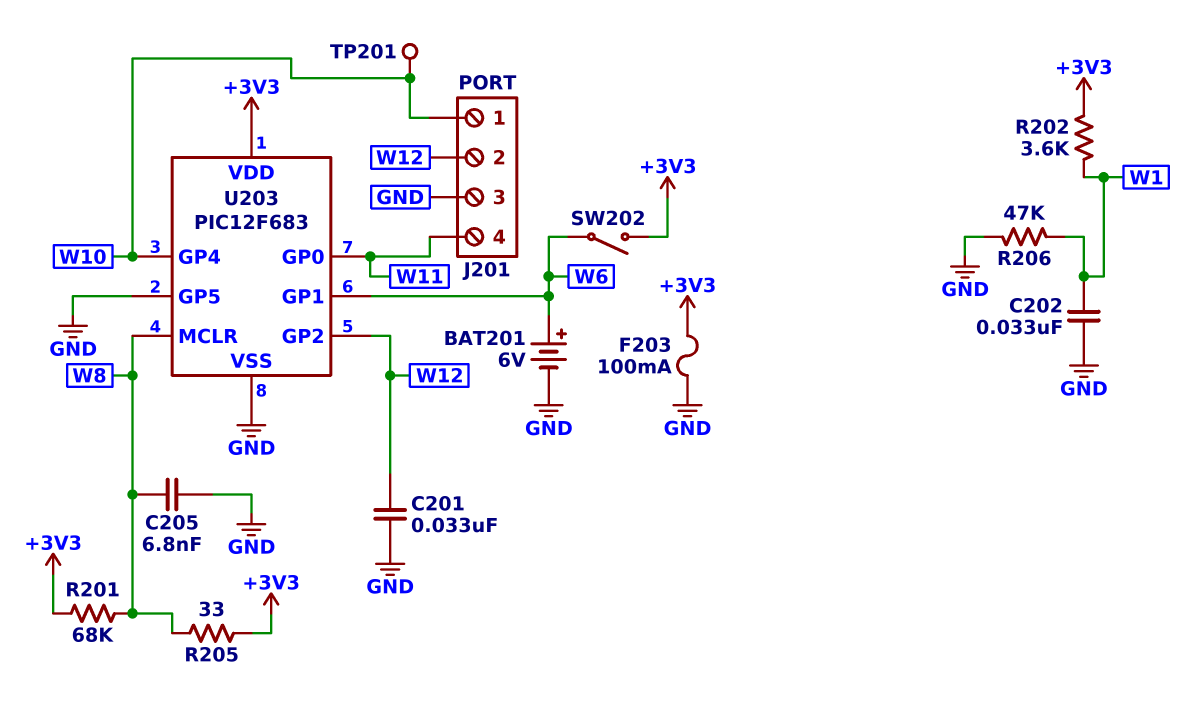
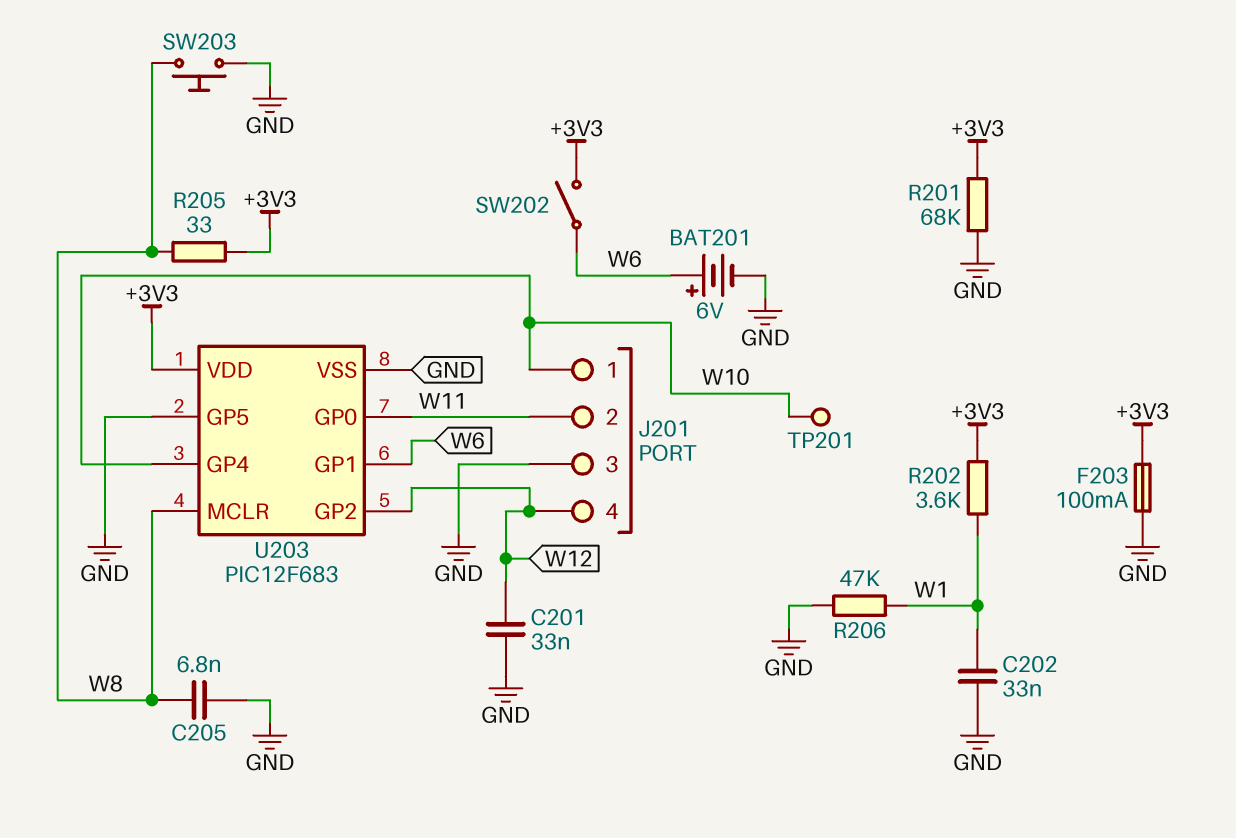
J201 pin 2: W12 -> W11
J201 pin 4: W11 -> W12
R201: 68k (+3V3, W8) -> 68k (+3V3, GND)
SW203: none -> button (GND, W8)

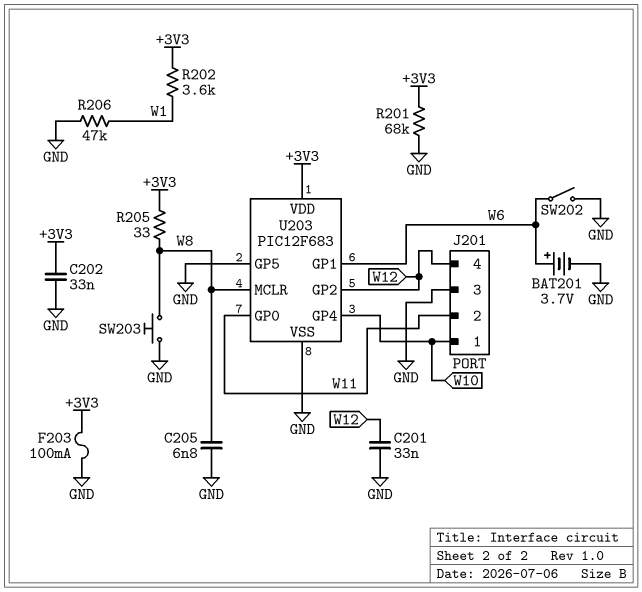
BAT201: 6V (plus W6, minus GND) -> 3.7V (plus W6, minus GND)
C202: 33nF (GND, W1) -> 33nF (+3V3, GND)
SW202: switch (+3V3, W6) -> switch (GND, W6)
TP201: test point (W10) -> none

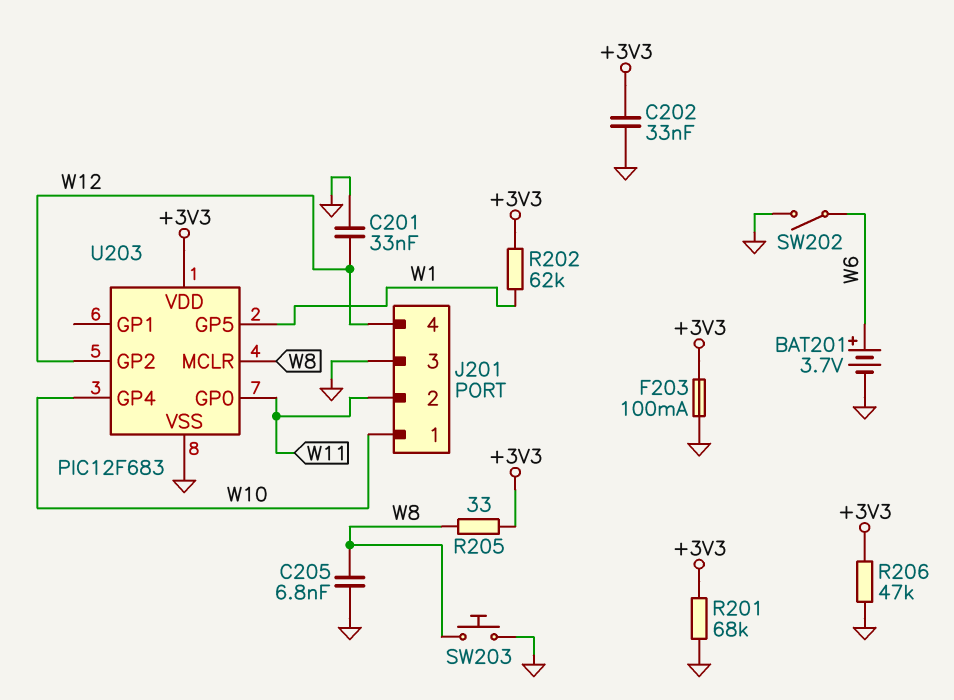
R202: 3.6k (+3V3, W1) -> 62k (+3V3, W1)
R206: 47k (GND, W1) -> 47k (+3V3, GND)
U203 pin GP1: W6 -> none
U203 pin GP5: GND -> W1

